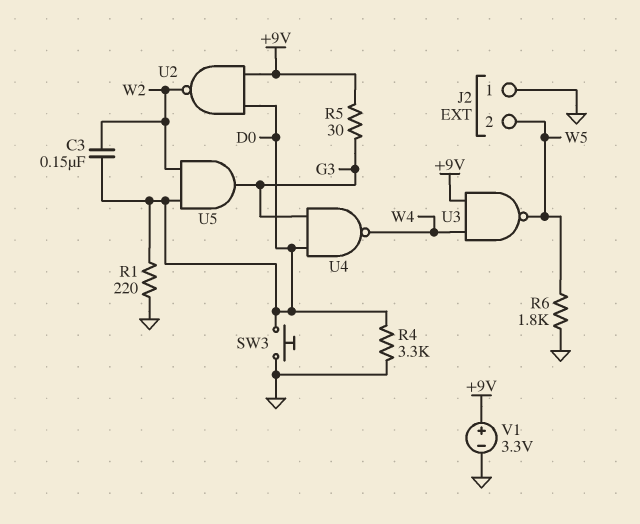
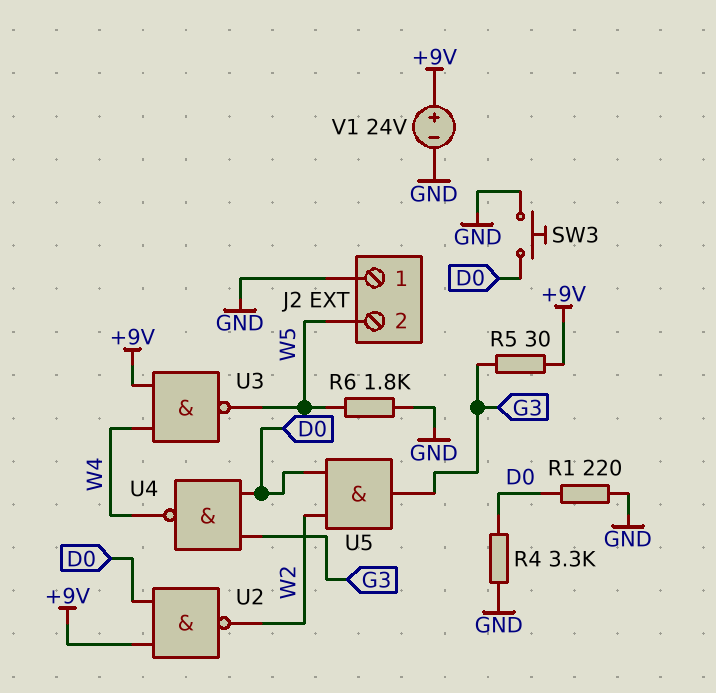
C3: 150nF (D0, W2) -> none
V1: 3.3V (plus +9V, minus GND) -> 24V (plus +9V, minus GND)

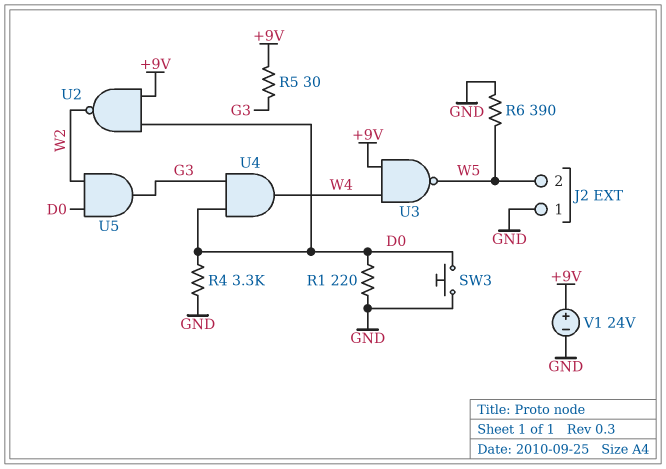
R6: 1.8k (GND, W5) -> 390 (GND, W5)
U4: NAND (in D0, in G3, out W4) -> AND (in D0, in G3, out W4)

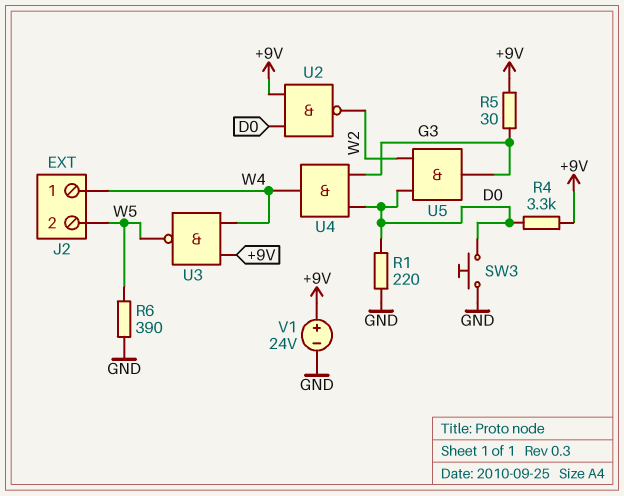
J2 pin 1: GND -> W4
R4: 3.3k (D0, GND) -> 3.3k (+9V, D0)

